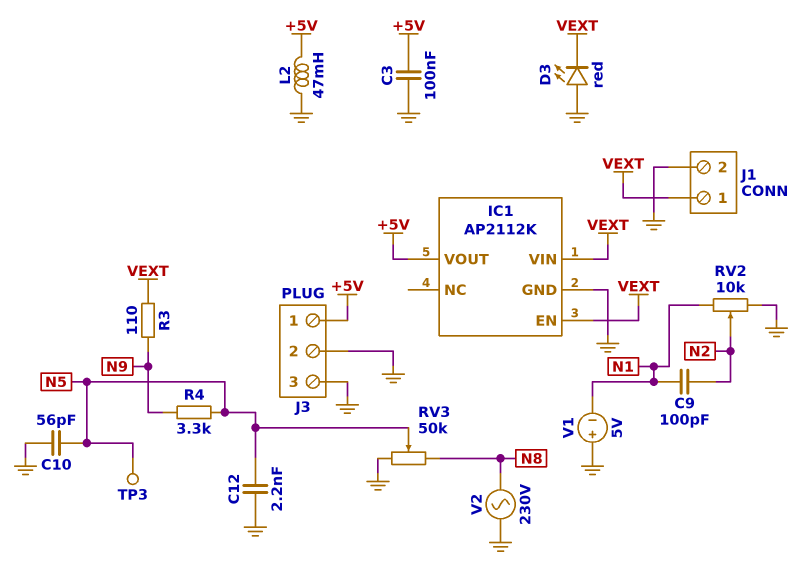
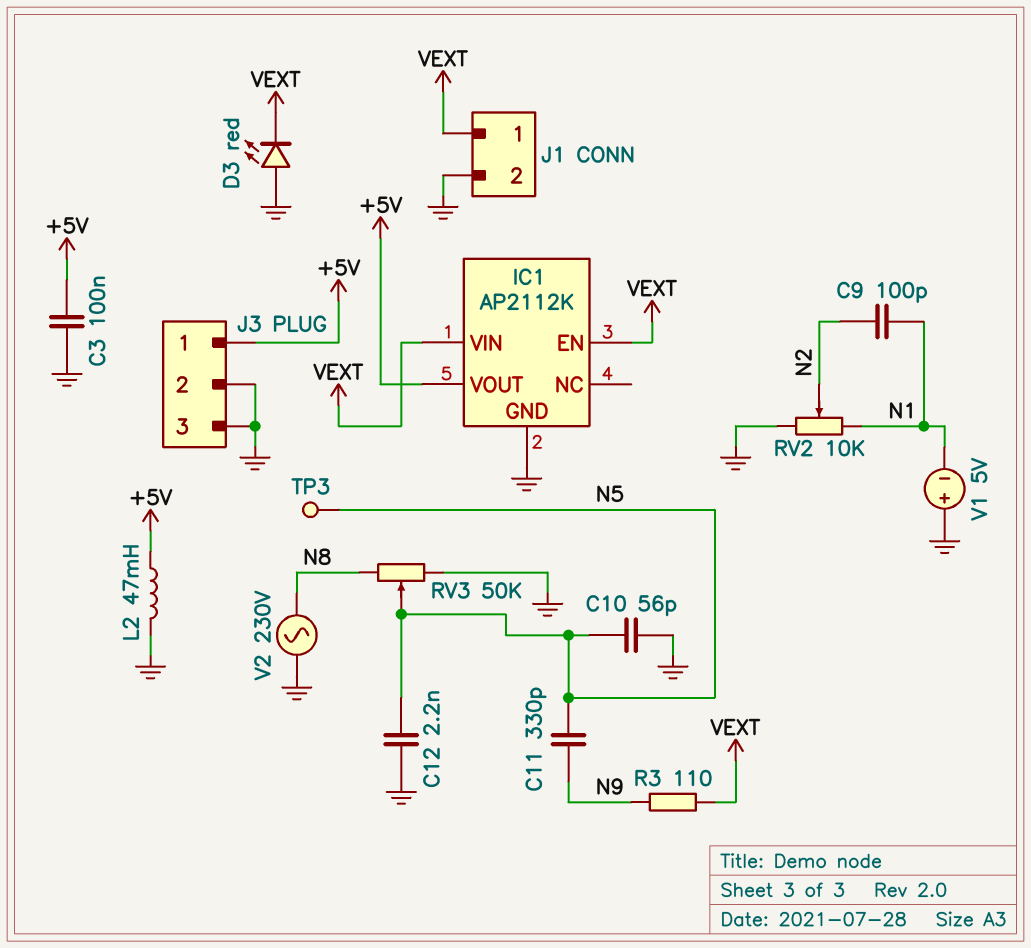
C11: none -> 330pF (N5, N9)
R4: 3.3k (N5, N9) -> none

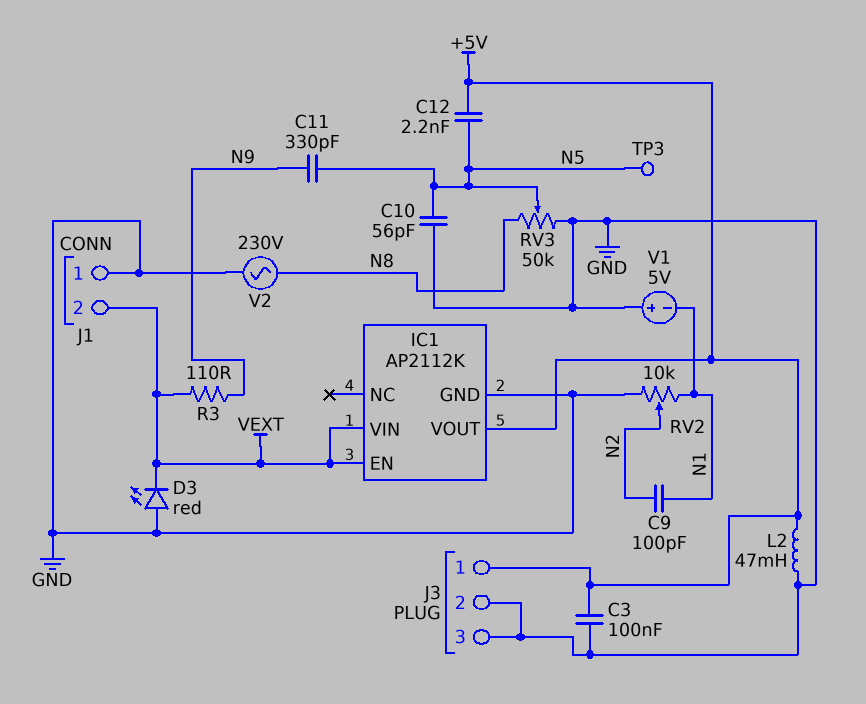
C12: 2.2nF (GND, N5) -> 2.2nF (+5V, N5)
J1 pin 1: VEXT -> GND
J1 pin 2: GND -> VEXT

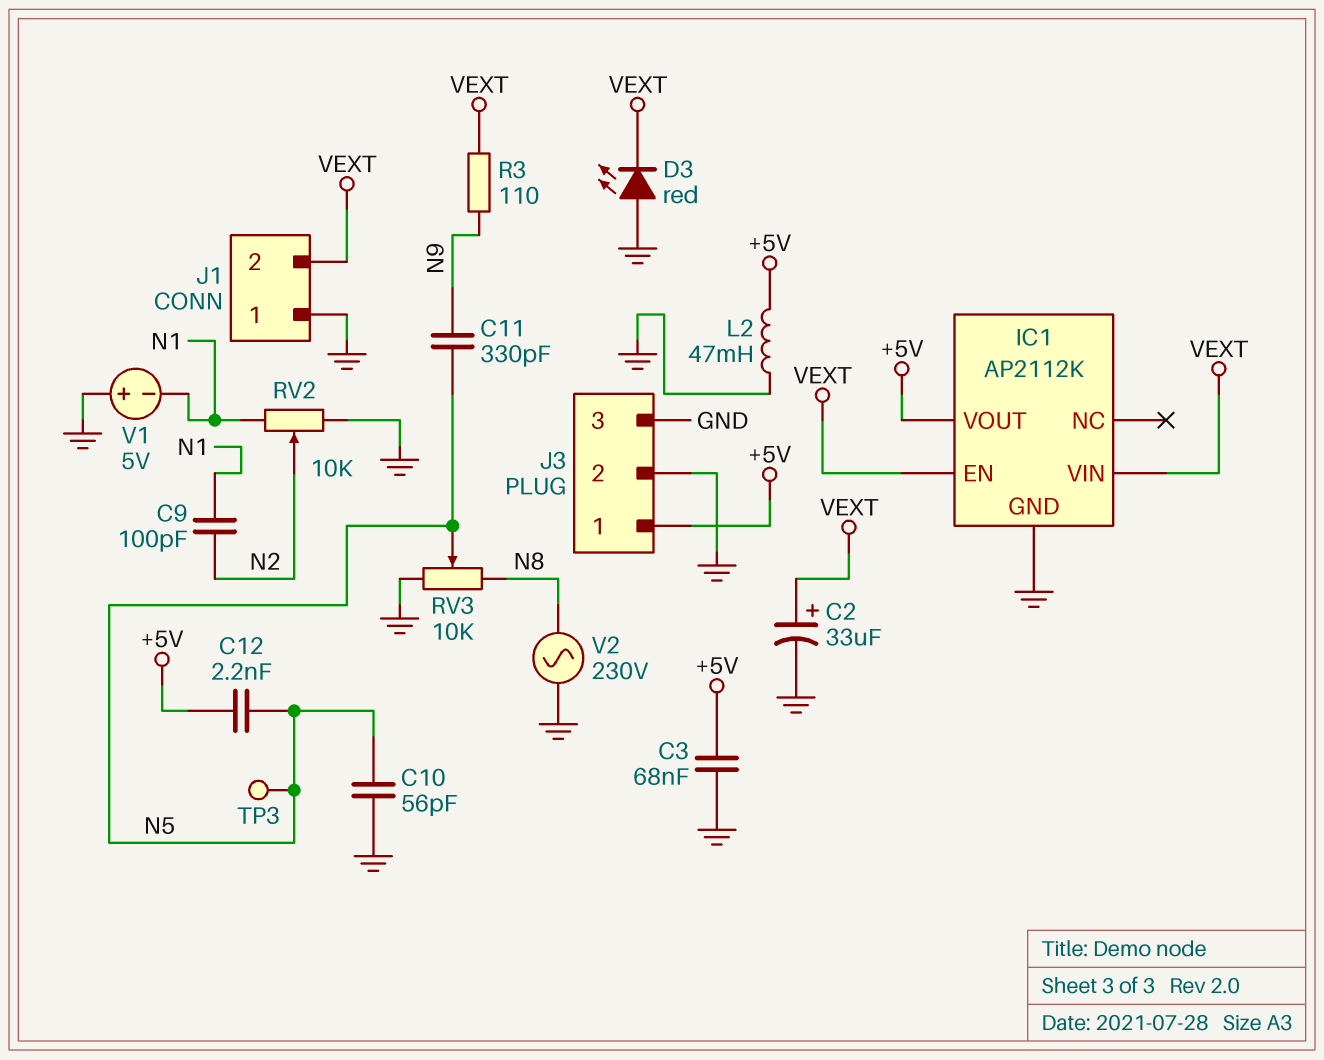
C2: none -> 33uF (plus VEXT, minus GND)
C3: 100nF (+5V, GND) -> 68nF (+5V, GND)
RV3: 50k (GND, N8, wiper N5) -> 10k (GND, N8, wiper N5)

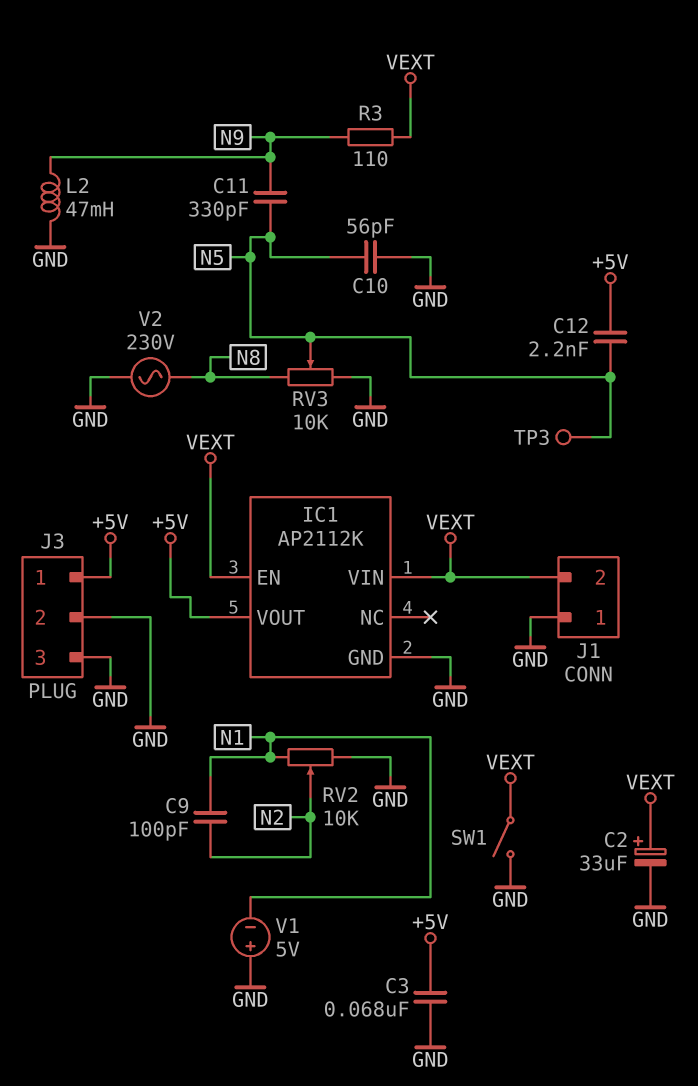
D3: LED red (A GND, K VEXT) -> none
L2: 47mH (+5V, GND) -> 47mH (GND, N9)
SW1: none -> switch (GND, VEXT)

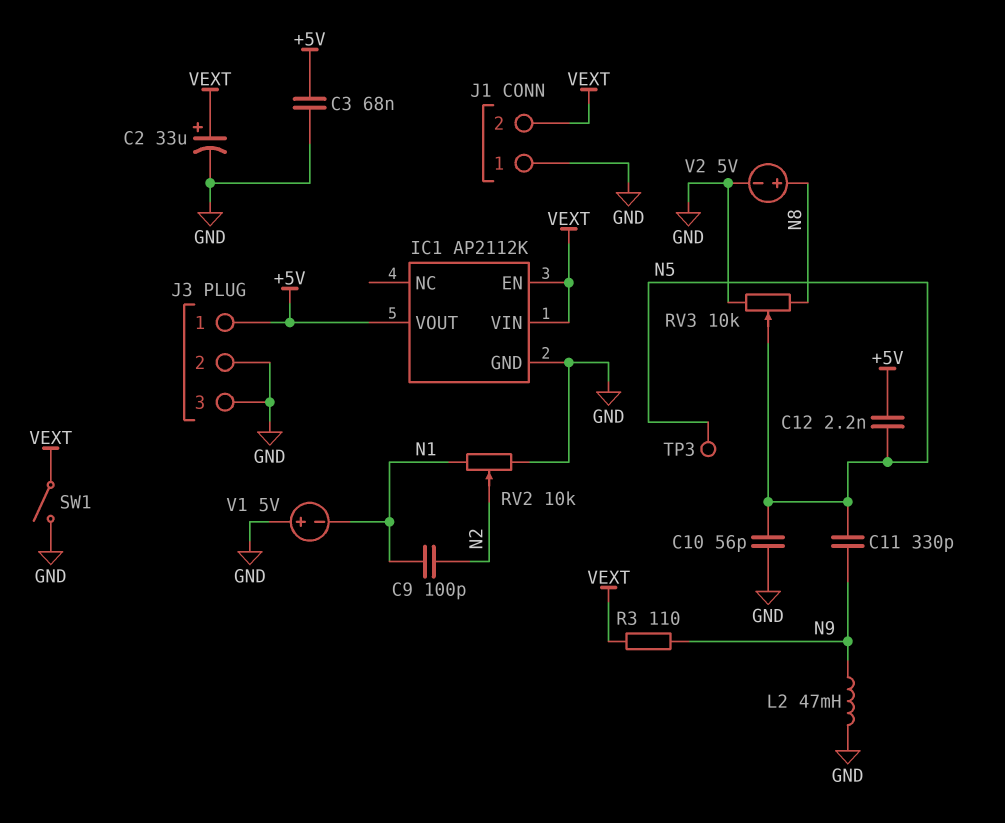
V2: AC 230V (GND, N8) -> 5V (plus N8, minus GND)

